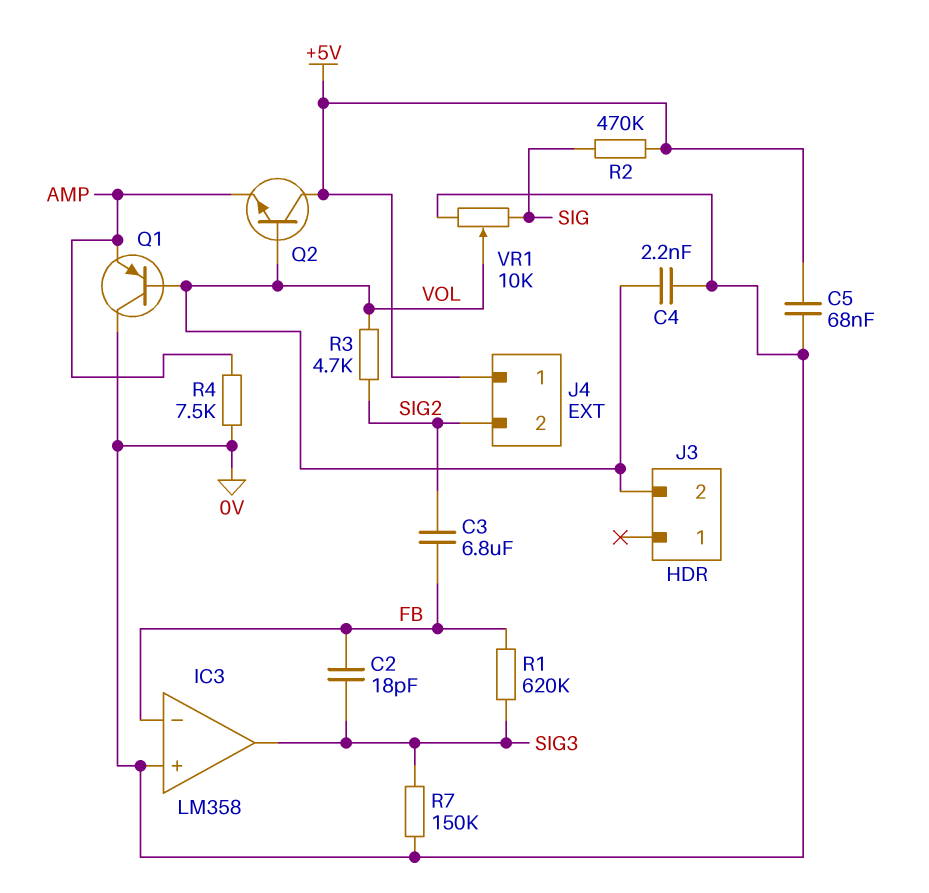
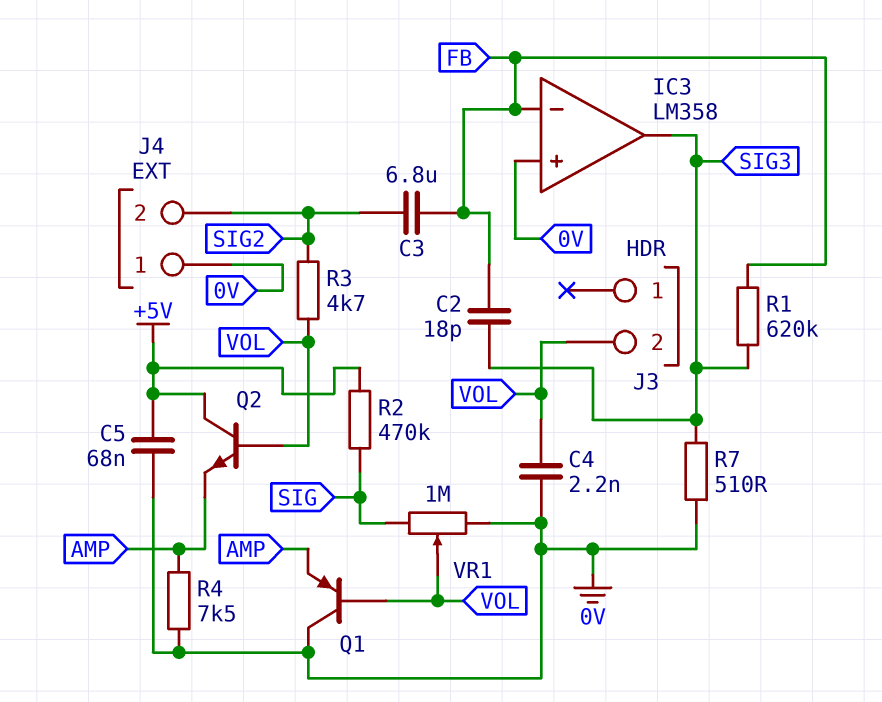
J4 pin 1: +5V -> 0V
R7: 150k (0V, SIG3) -> 510 (0V, SIG3)
VR1: 10k (0V, SIG, wiper VOL) -> 1M (0V, SIG, wiper VOL)

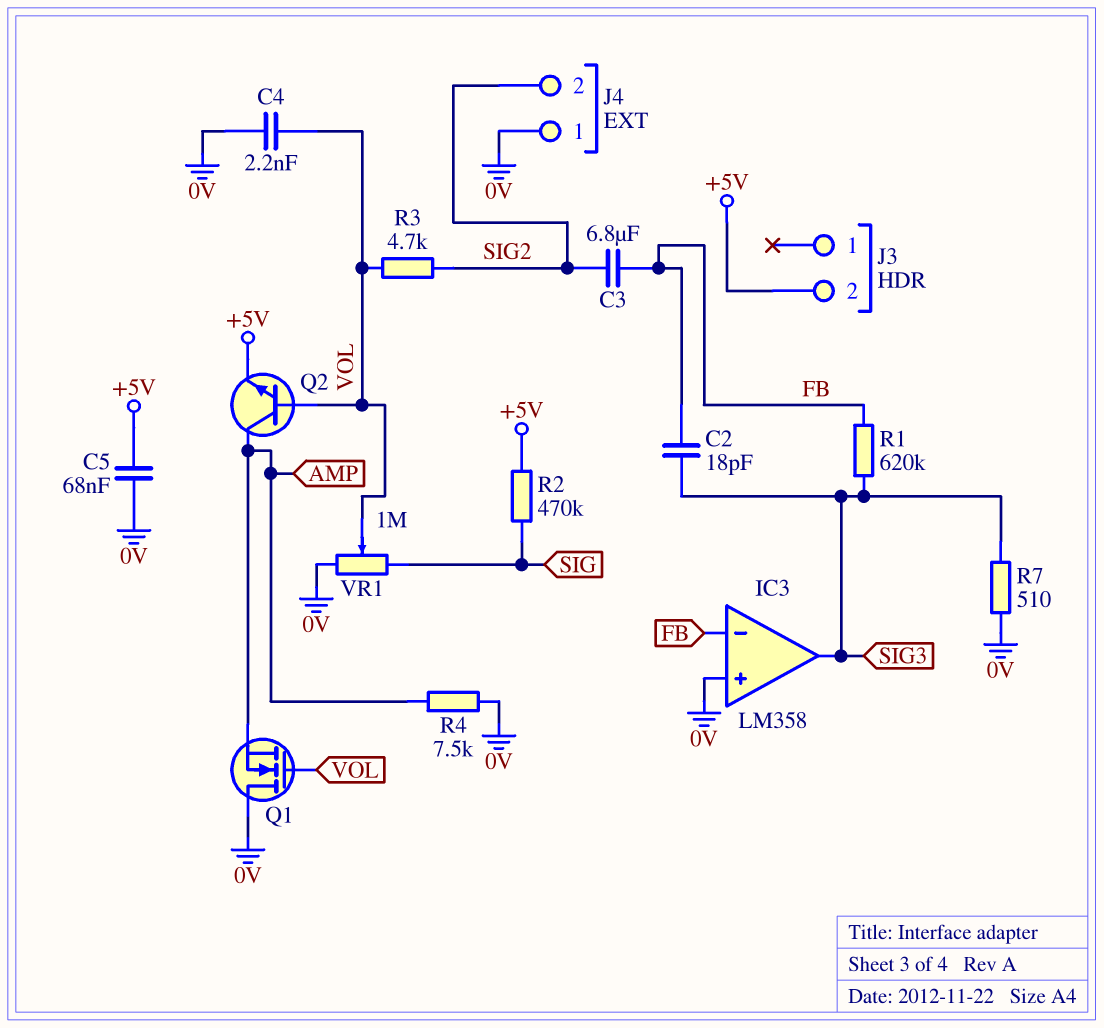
J3 pin 2: VOL -> +5V
Q1: PNP (B VOL, C 0V, E AMP) -> NMOS (G VOL, D 0V, S AMP)
Q2: NPN (B VOL, C +5V, E AMP) -> NPN (B VOL, C AMP, E +5V)

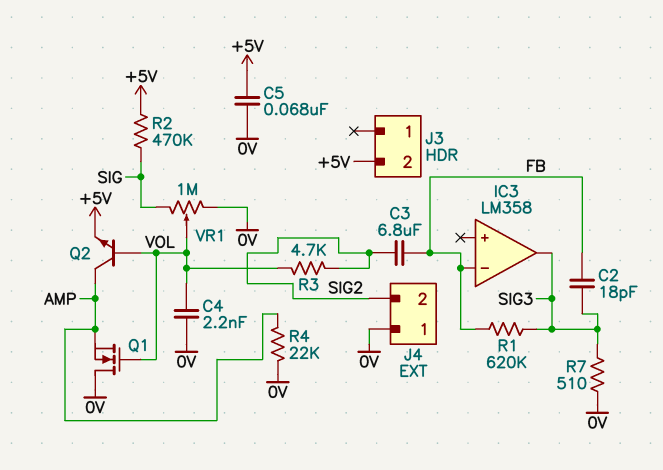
IC3 pin in+: 0V -> none
R4: 7.5k (0V, AMP) -> 22k (0V, AMP)

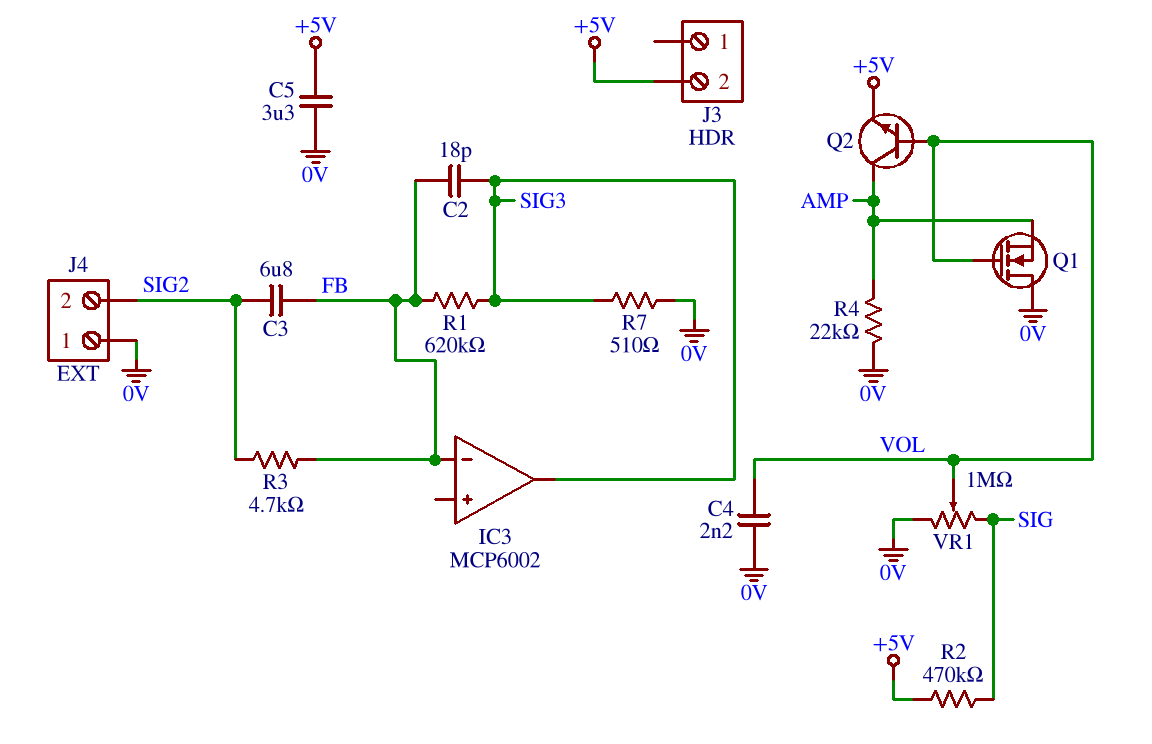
C5: 68nF (+5V, 0V) -> 3.3uF (+5V, 0V)
IC3: LM358 -> MCP6002
R3: 4.7k (SIG2, VOL) -> 4.7k (FB, SIG2)

